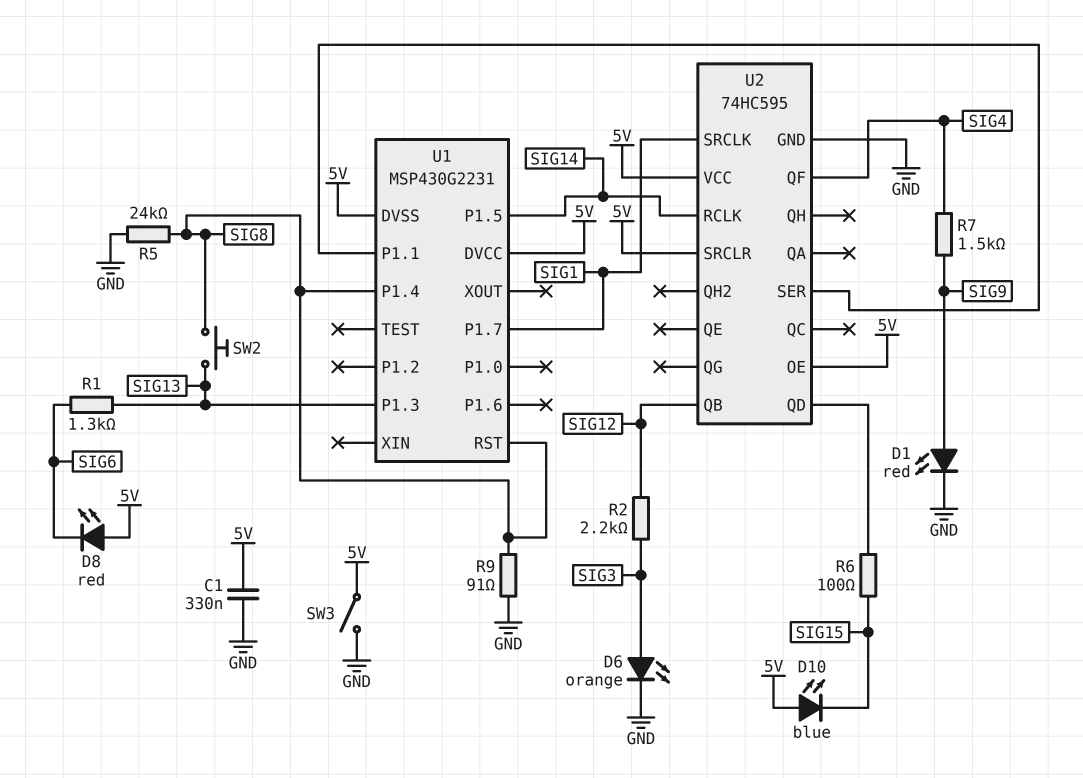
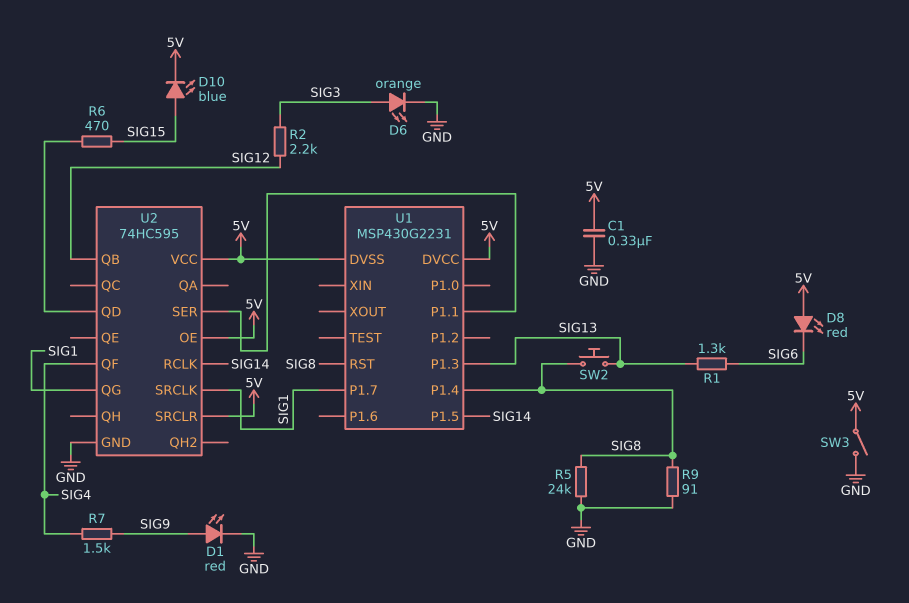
D10: LED blue (A 5V, K SIG15) -> LED blue (A SIG15, K 5V)
R6: 100 (SIG15, U2/QD) -> 470 (SIG15, U2/QD)
U2 pin QG: none -> SIG1

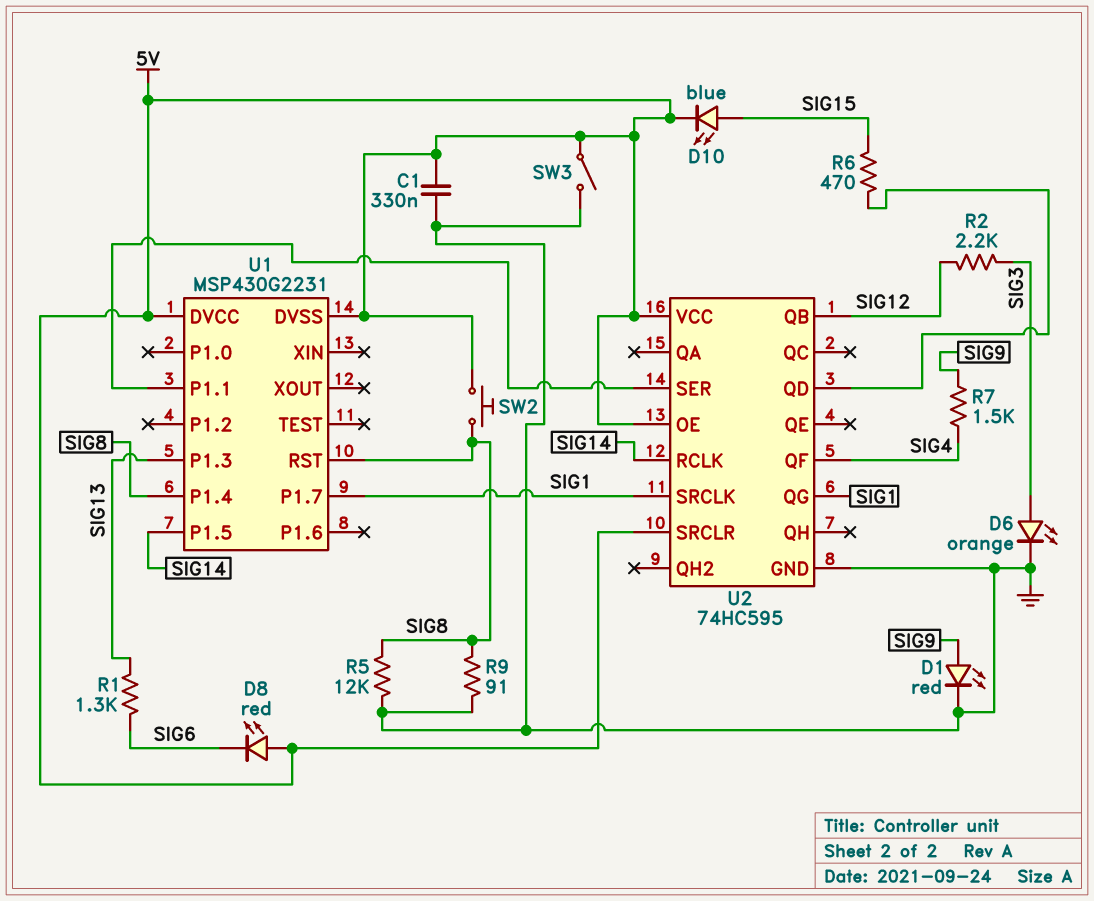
R5: 24k (GND, SIG8) -> 12k (GND, SIG8)
SW2: button (SIG8, SIG13) -> button (5V, SIG8)

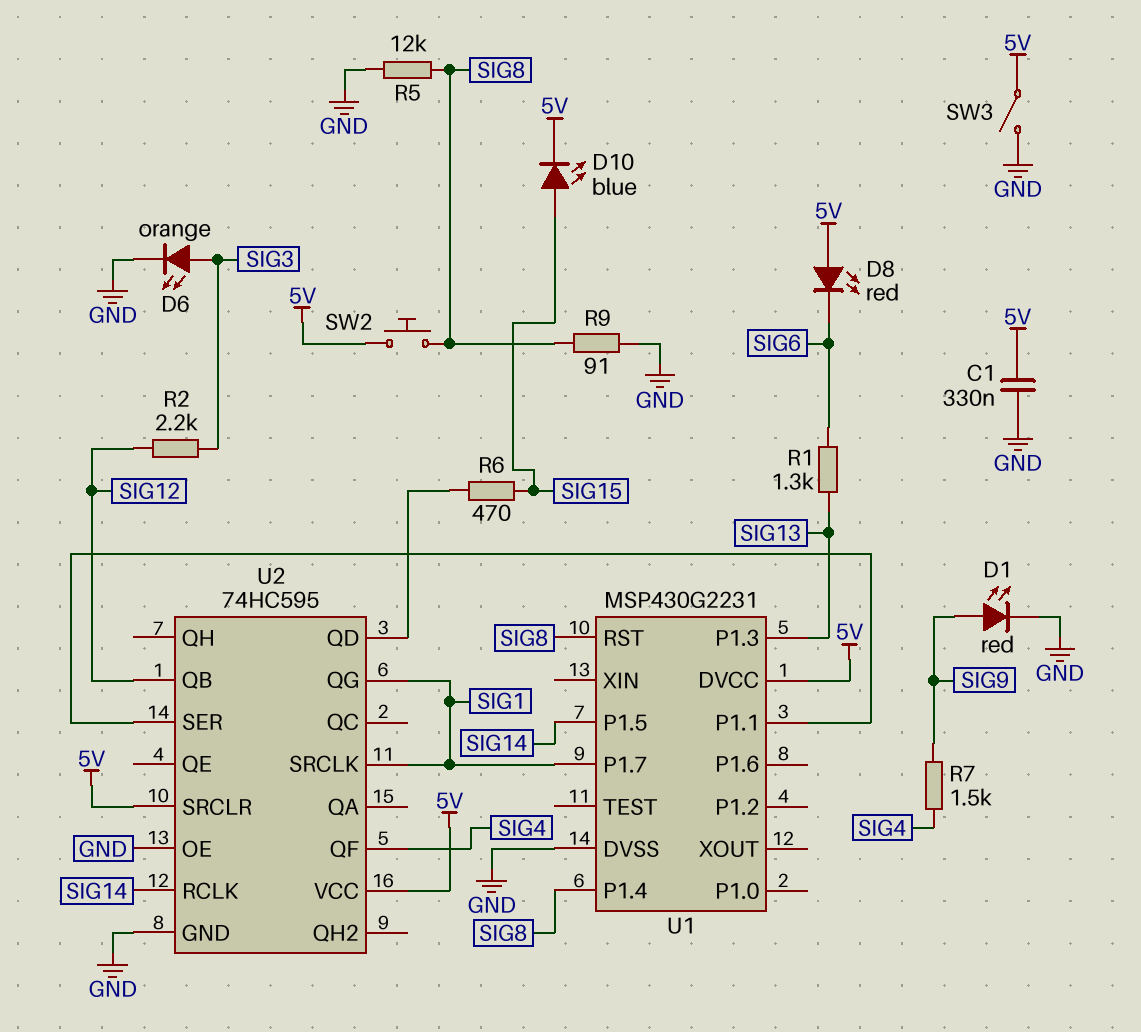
U1 pin DVSS: 5V -> GND
U2 pin OE: 5V -> GND

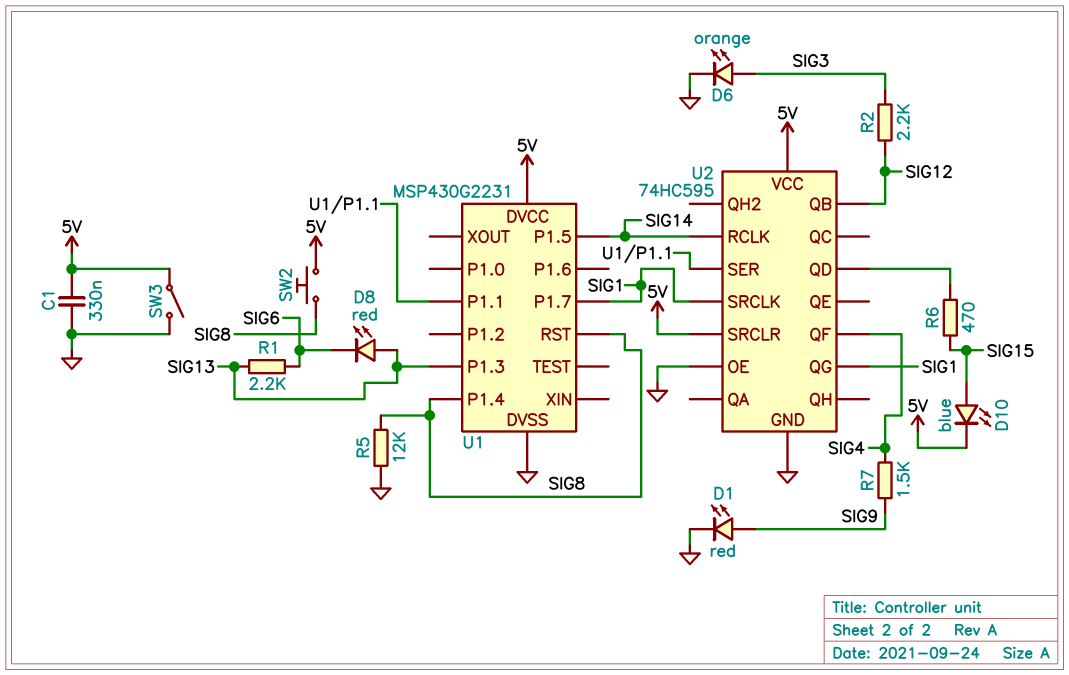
D8: LED red (A 5V, K SIG6) -> LED red (A SIG13, K SIG6)
R1: 1.3k (SIG6, SIG13) -> 2.2k (SIG6, SIG13)
R9: 91 (GND, SIG8) -> none

